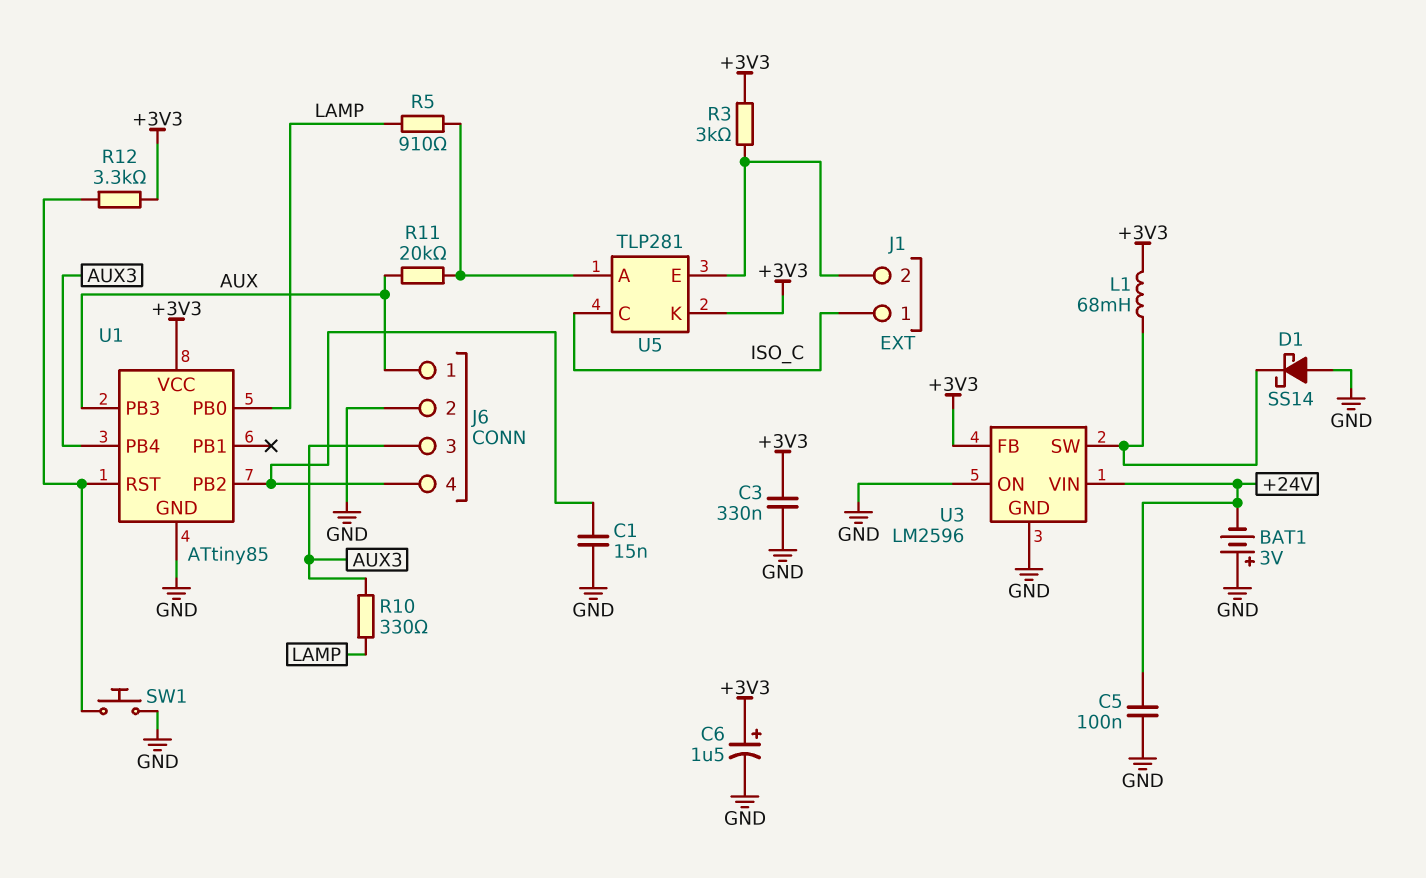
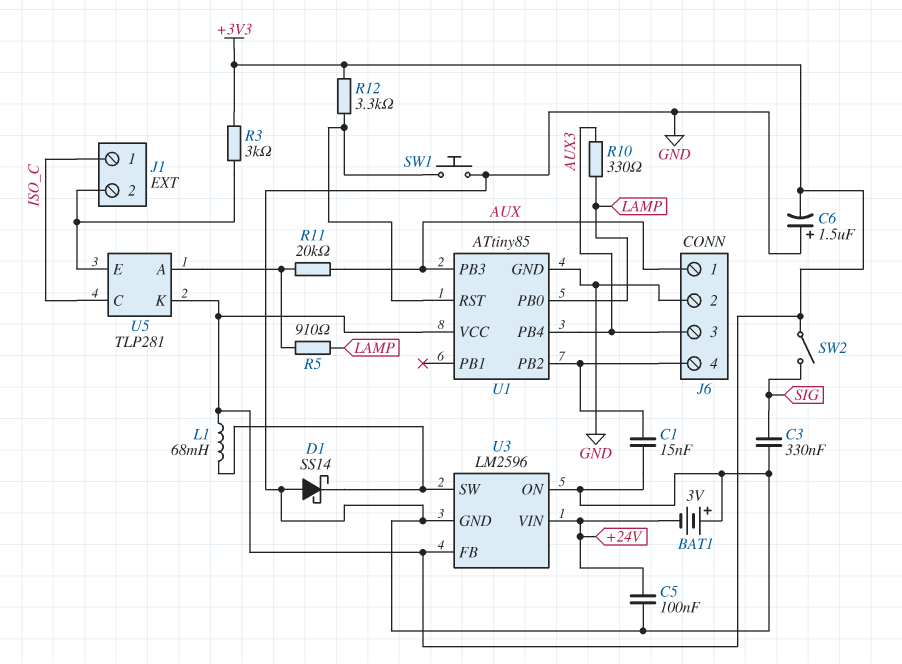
C3: 330nF (+3V3, GND) -> 330nF (GND, SIG)
C6: 1.5uF (plus +3V3, minus GND) -> 1.5uF (plus GND, minus +3V3)
SW2: none -> switch (+3V3, SIG)

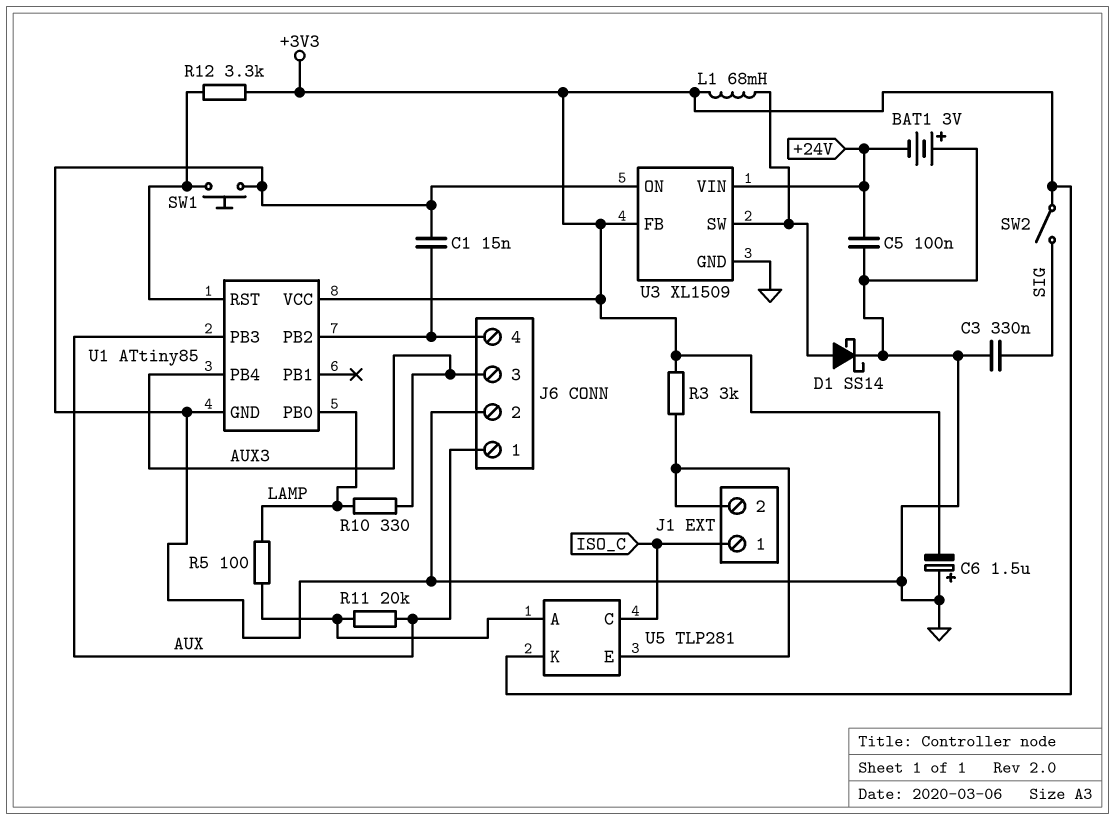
D1: schottky SS14 (A GND, K U3/SW) -> schottky SS14 (A U3/SW, K GND)
R5: 910 (LAMP, U5/A) -> 100 (LAMP, U5/A)
U3: LM2596 -> XL1509

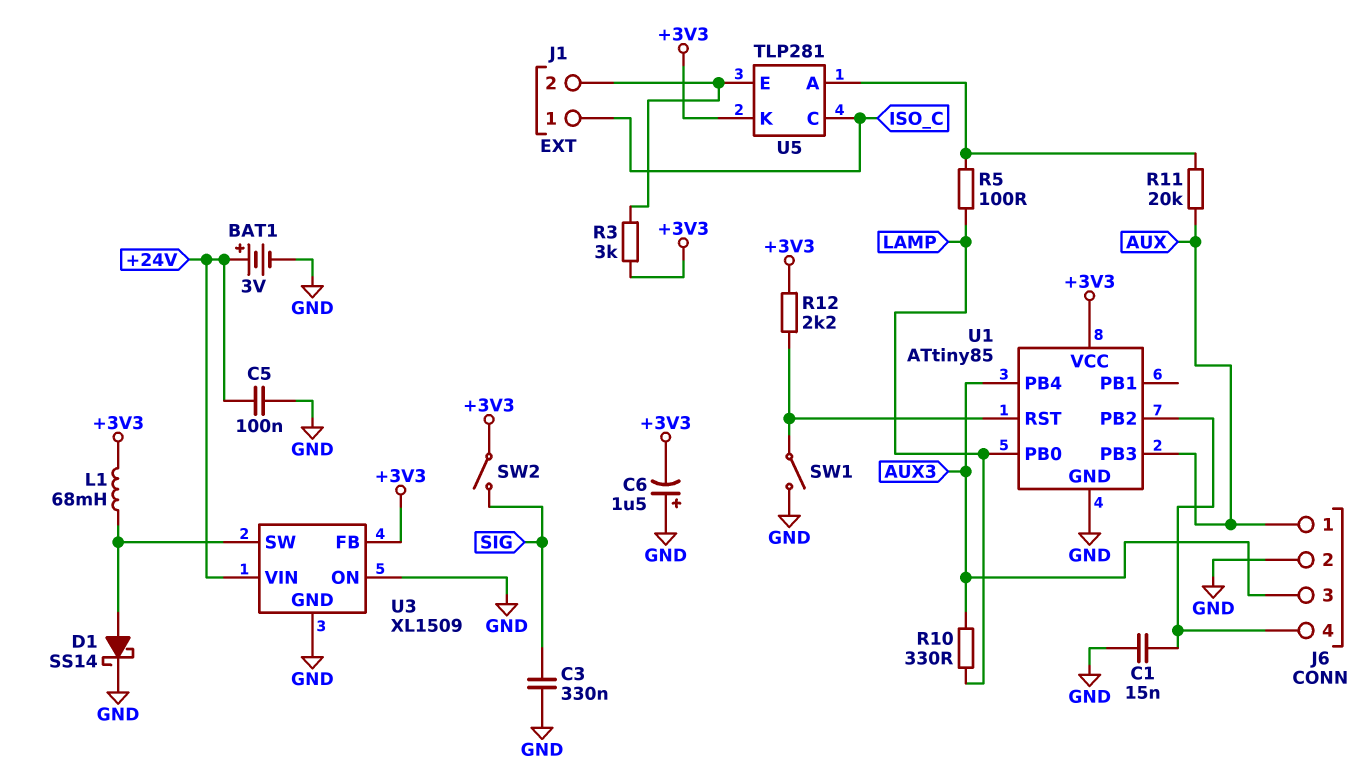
BAT1: 3V (plus GND, minus +24V) -> 3V (plus +24V, minus GND)
R12: 3.3k (+3V3, U1/RST) -> 2.2k (+3V3, U1/RST)
SW1: button (GND, U1/RST) -> switch (GND, U1/RST)

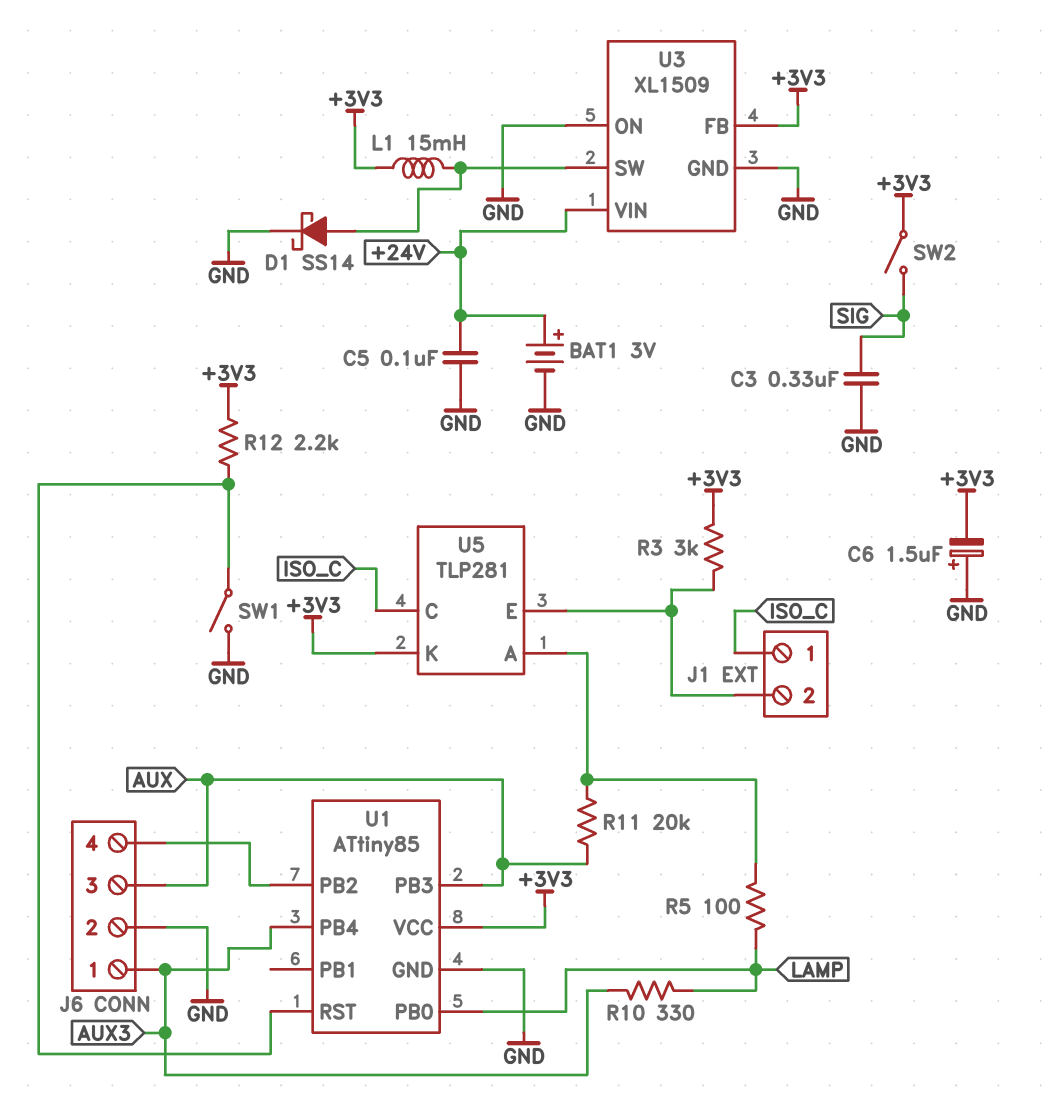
C1: 15nF (GND, J6/4) -> none
J6 pin 1: AUX -> AUX3
J6 pin 3: AUX3 -> AUX
L1: 68mH (+3V3, U3/SW) -> 15mH (+3V3, U3/SW)

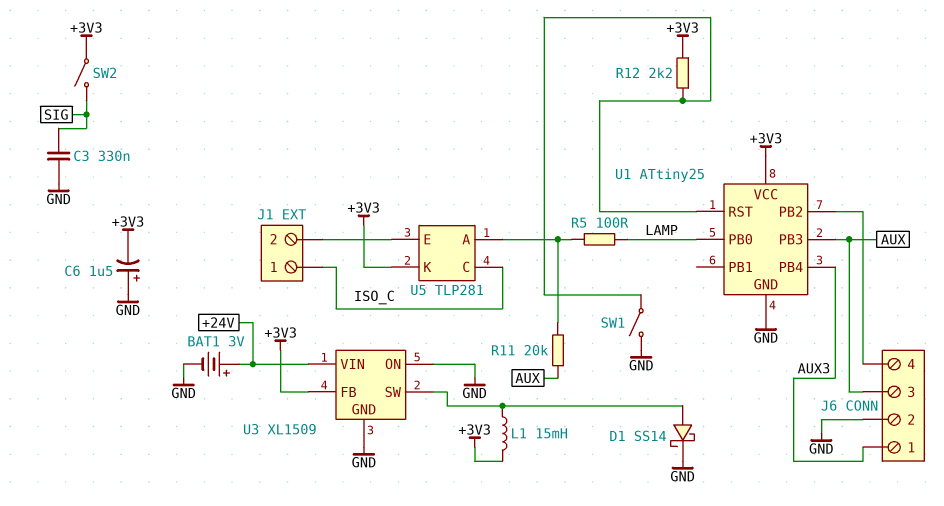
C5: 100nF (+24V, GND) -> none
R3: 3k (+3V3, J1/2) -> none
R10: 330 (AUX3, LAMP) -> none
U1: ATtiny85 -> ATtiny25

